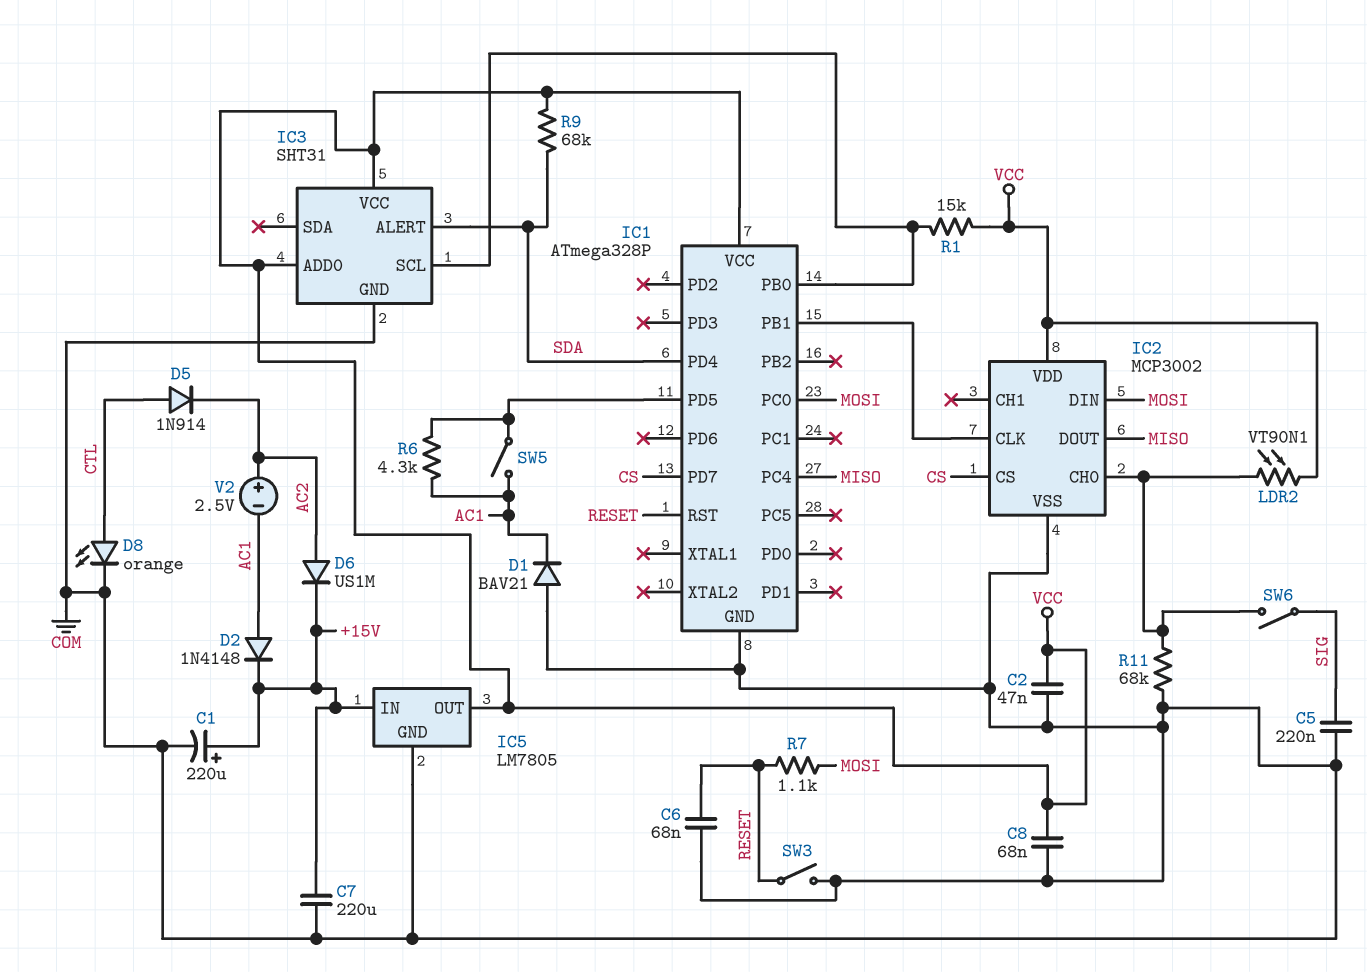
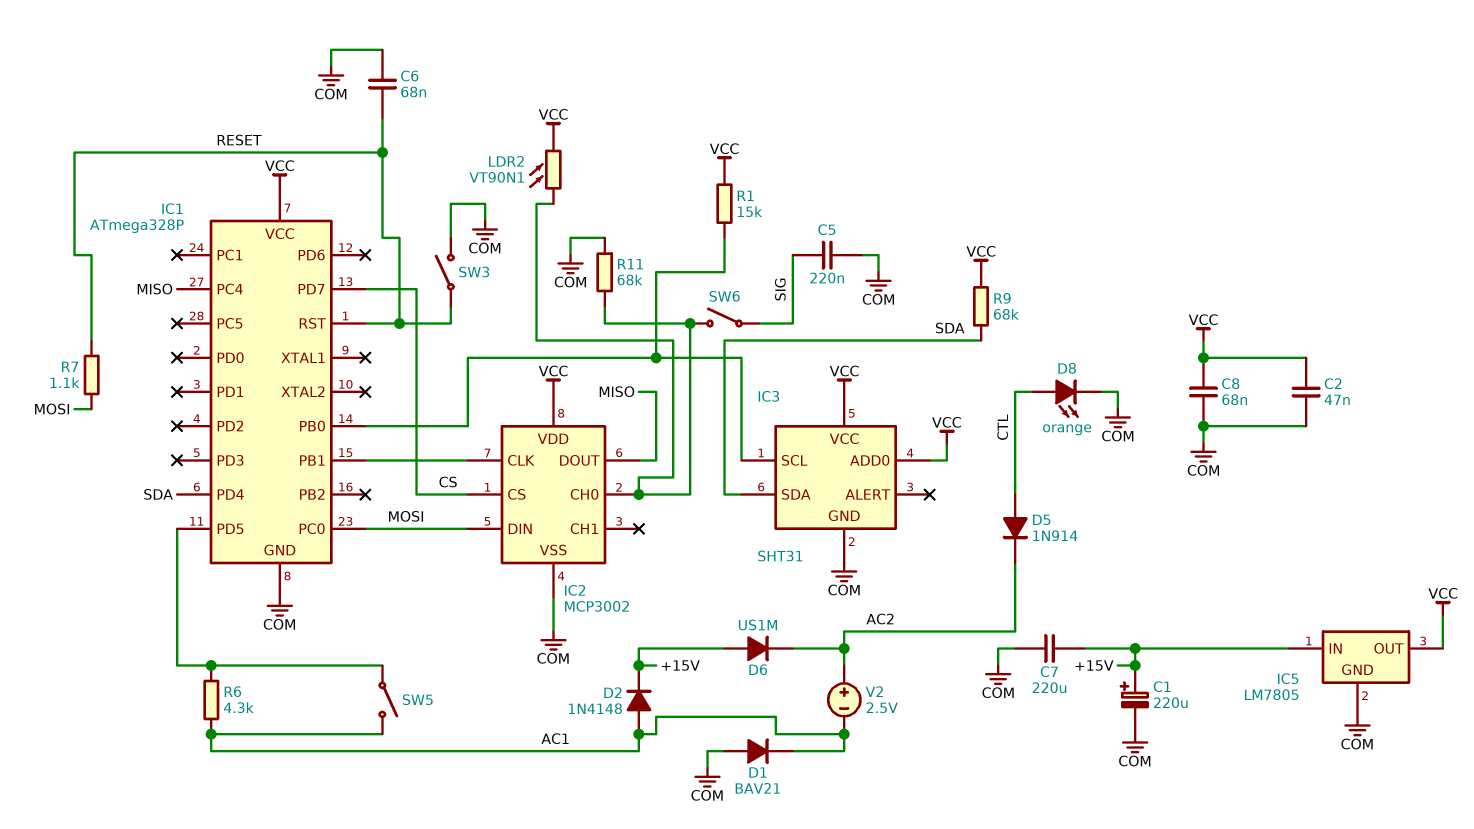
D6: diode US1M (A AC2, K +15V) -> diode US1M (A +15V, K AC2)
IC3 pin ALERT: SDA -> none
IC3 pin SDA: none -> SDA

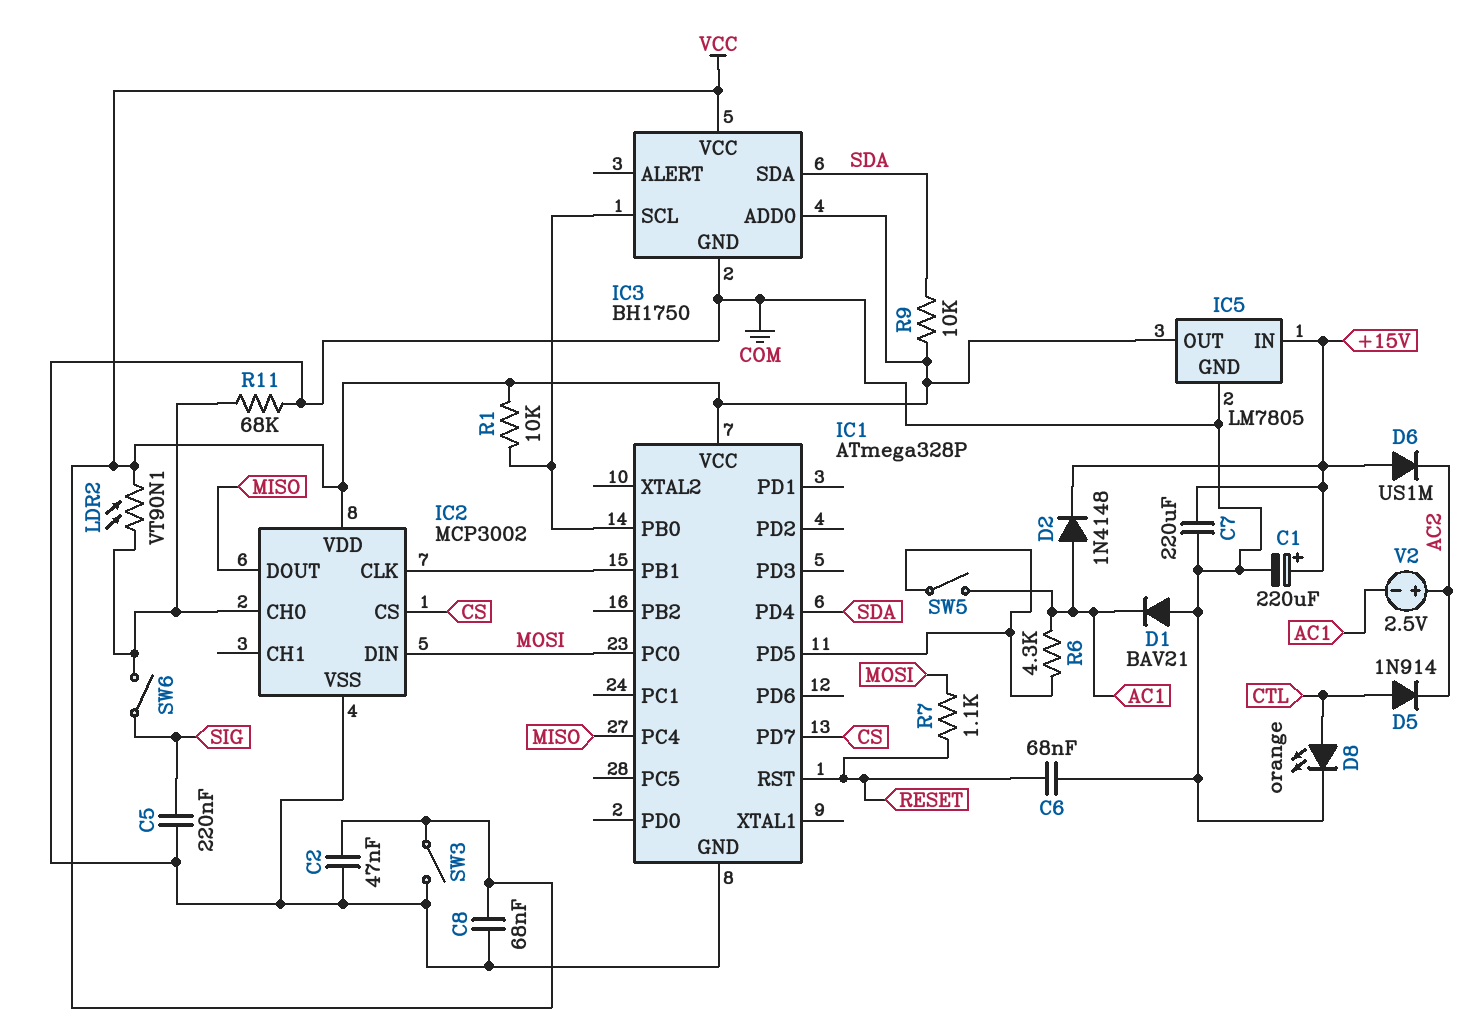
IC3: SHT31 -> BH1750
R1: 15k (IC1/PB0, VCC) -> 10k (IC1/PB0, VCC)
R9: 68k (SDA, VCC) -> 10k (SDA, VCC)
SW3: switch (COM, RESET) -> switch (COM, VCC)

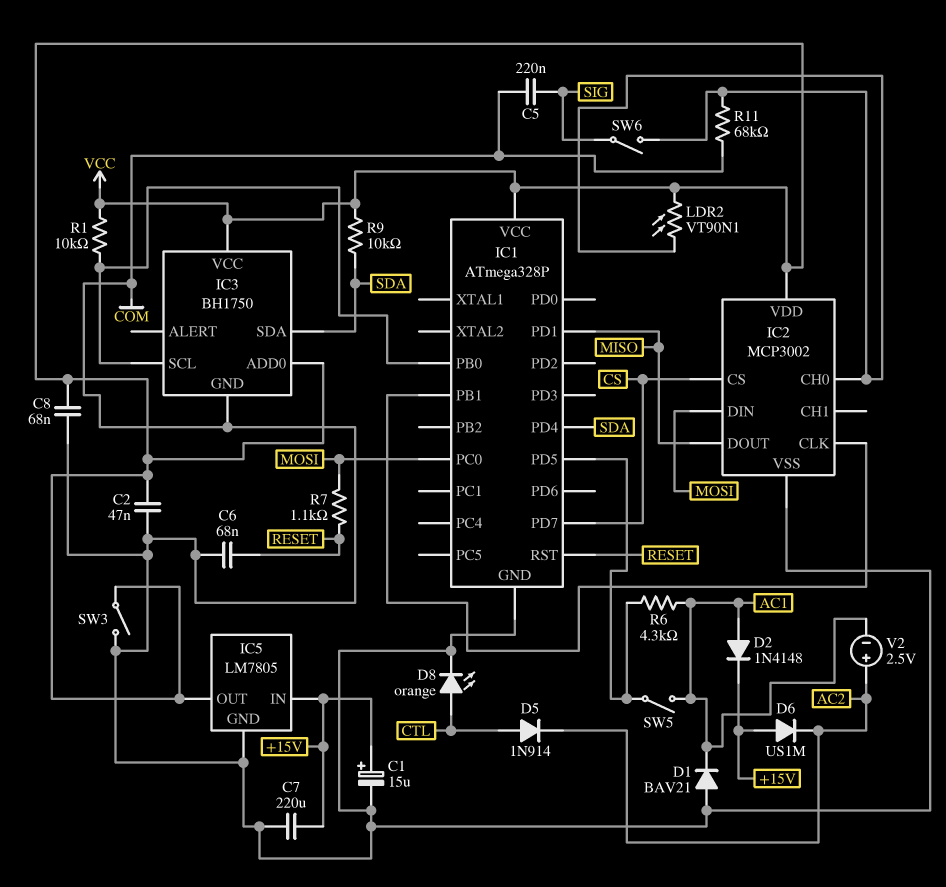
C1: 220uF (plus +15V, minus COM) -> 15uF (plus +15V, minus COM)
IC1 pin PC4: MISO -> none
IC1 pin PD1: none -> MISO

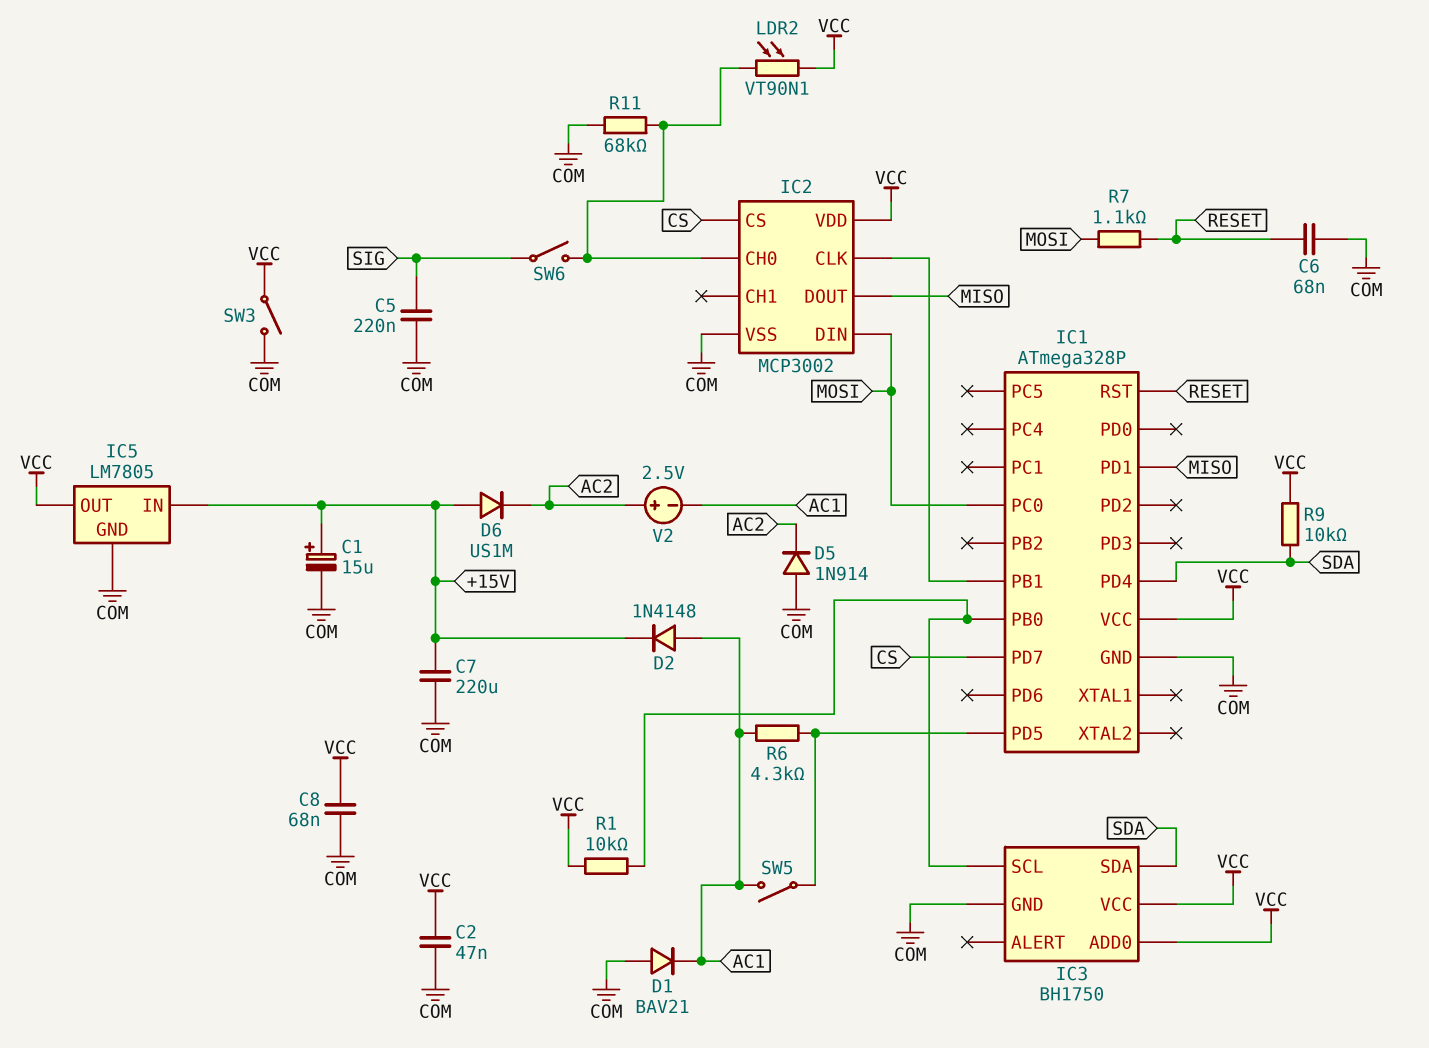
D5: diode 1N914 (A CTL, K AC2) -> diode 1N914 (A COM, K AC2)
D8: LED orange (A CTL, K COM) -> none

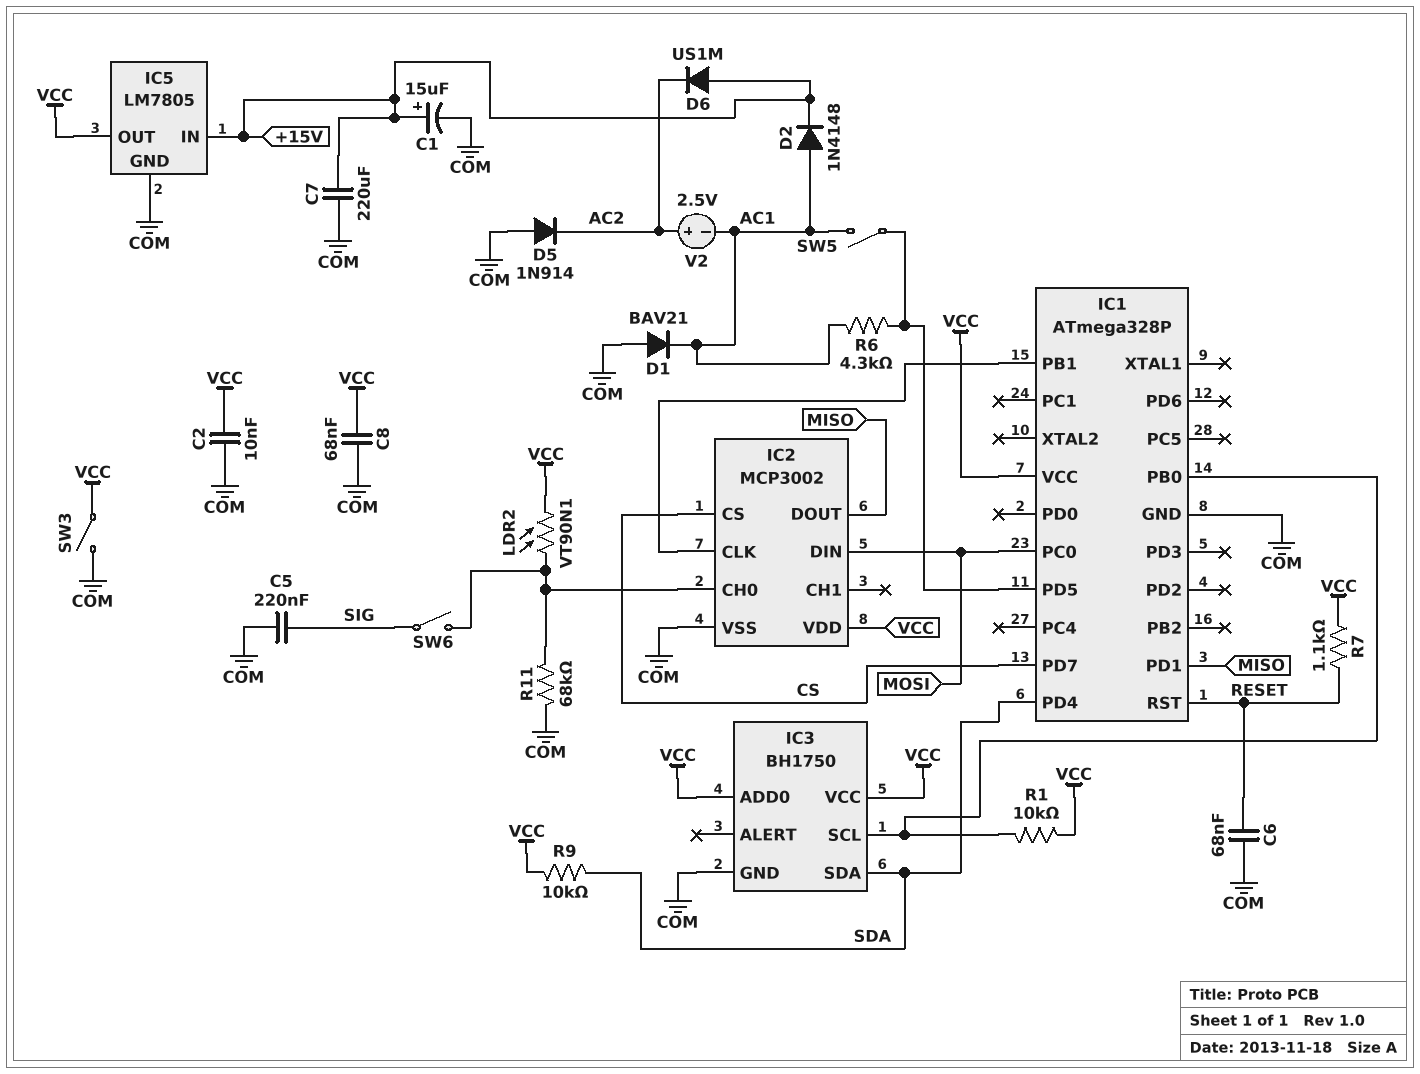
C2: 47nF (COM, VCC) -> 10nF (COM, VCC)
R7: 1.1k (MOSI, RESET) -> 1.1k (RESET, VCC)

